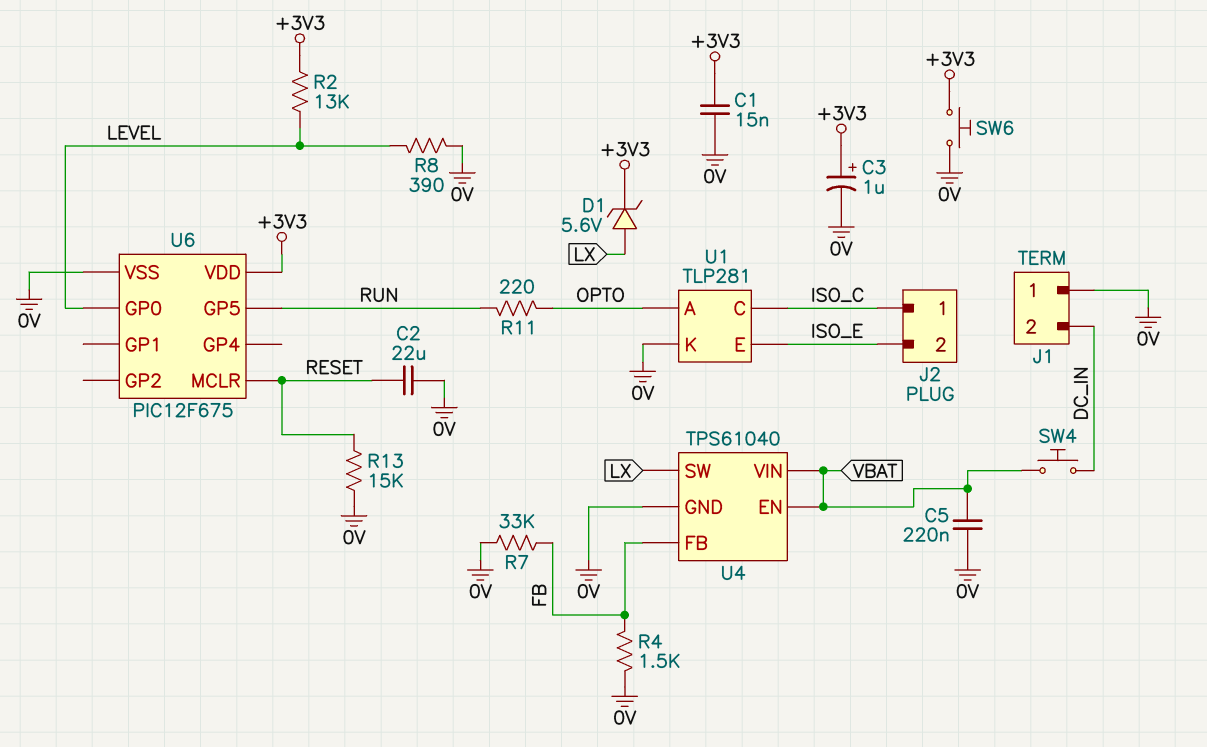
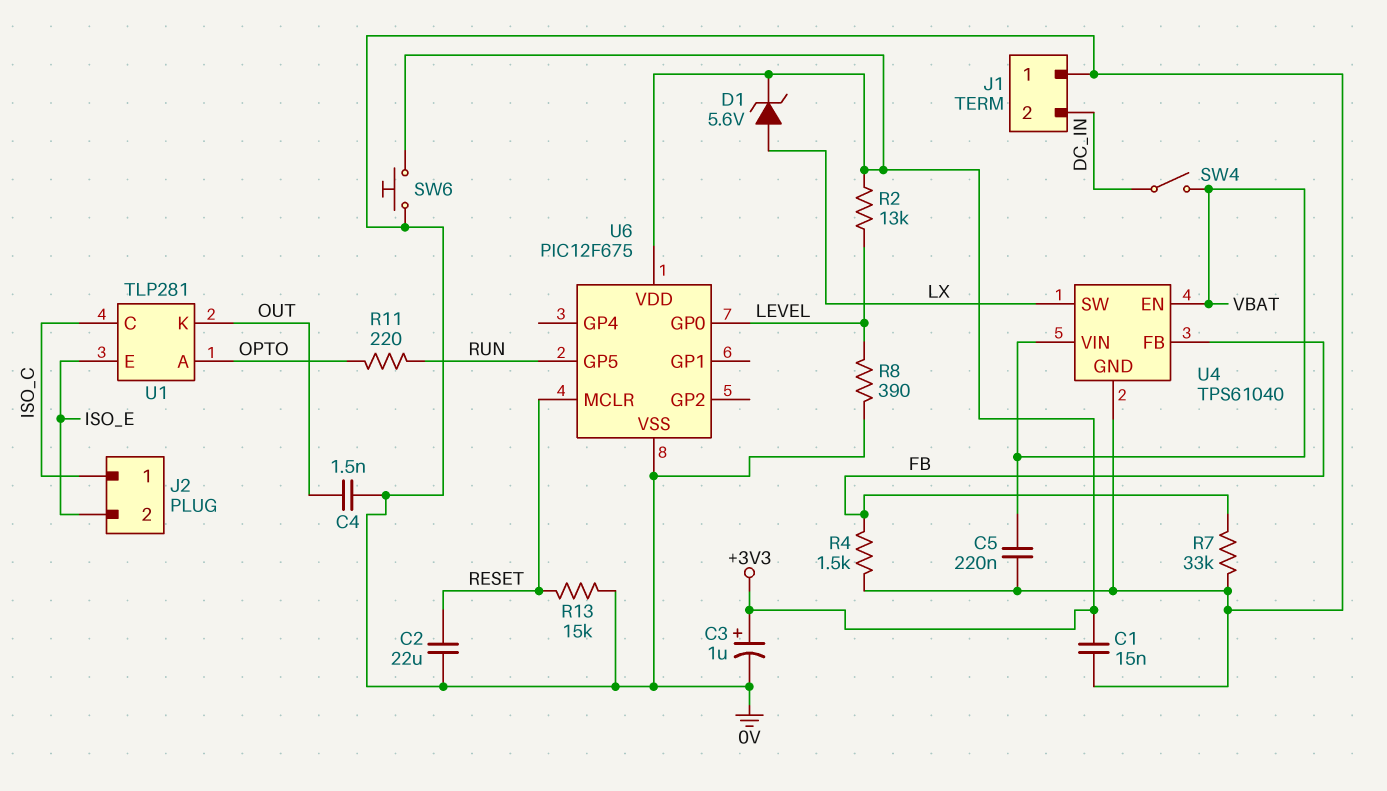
C4: none -> 1.5nF (0V, OUT)
SW4: button (DC_IN, VBAT) -> switch (DC_IN, VBAT)
U1 pin K: 0V -> OUT

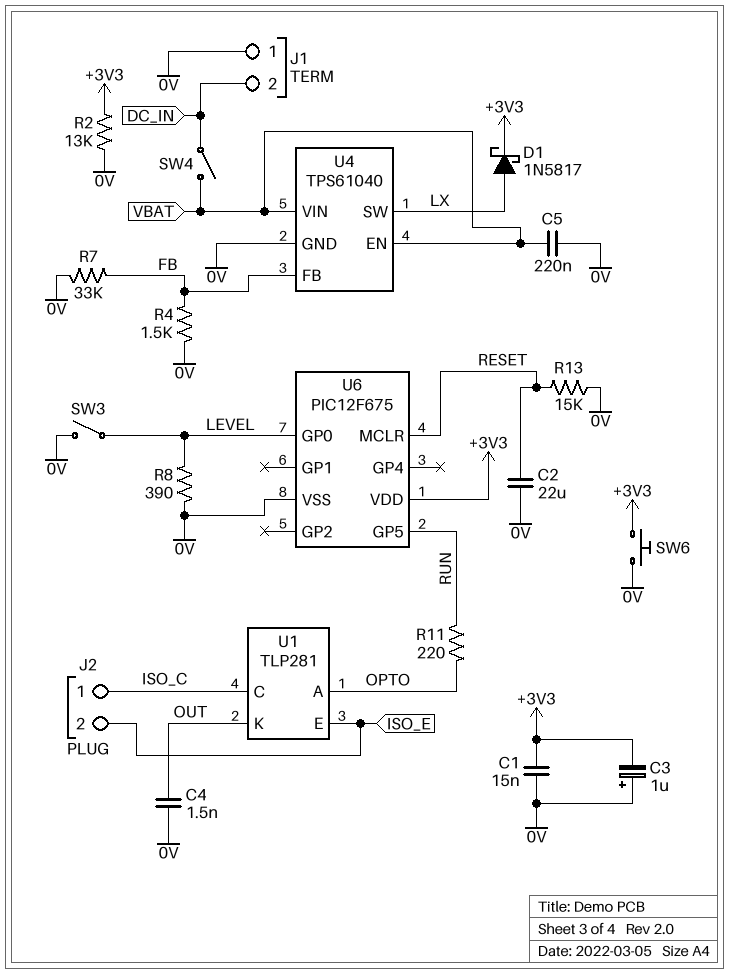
C3: 1uF (plus +3V3, minus 0V) -> 1uF (plus 0V, minus +3V3)
D1: zener 5.6V (A LX, K +3V3) -> schottky 1N5817 (A LX, K +3V3)
R2: 13k (+3V3, LEVEL) -> 13k (+3V3, 0V)
SW3: none -> switch (0V, LEVEL)

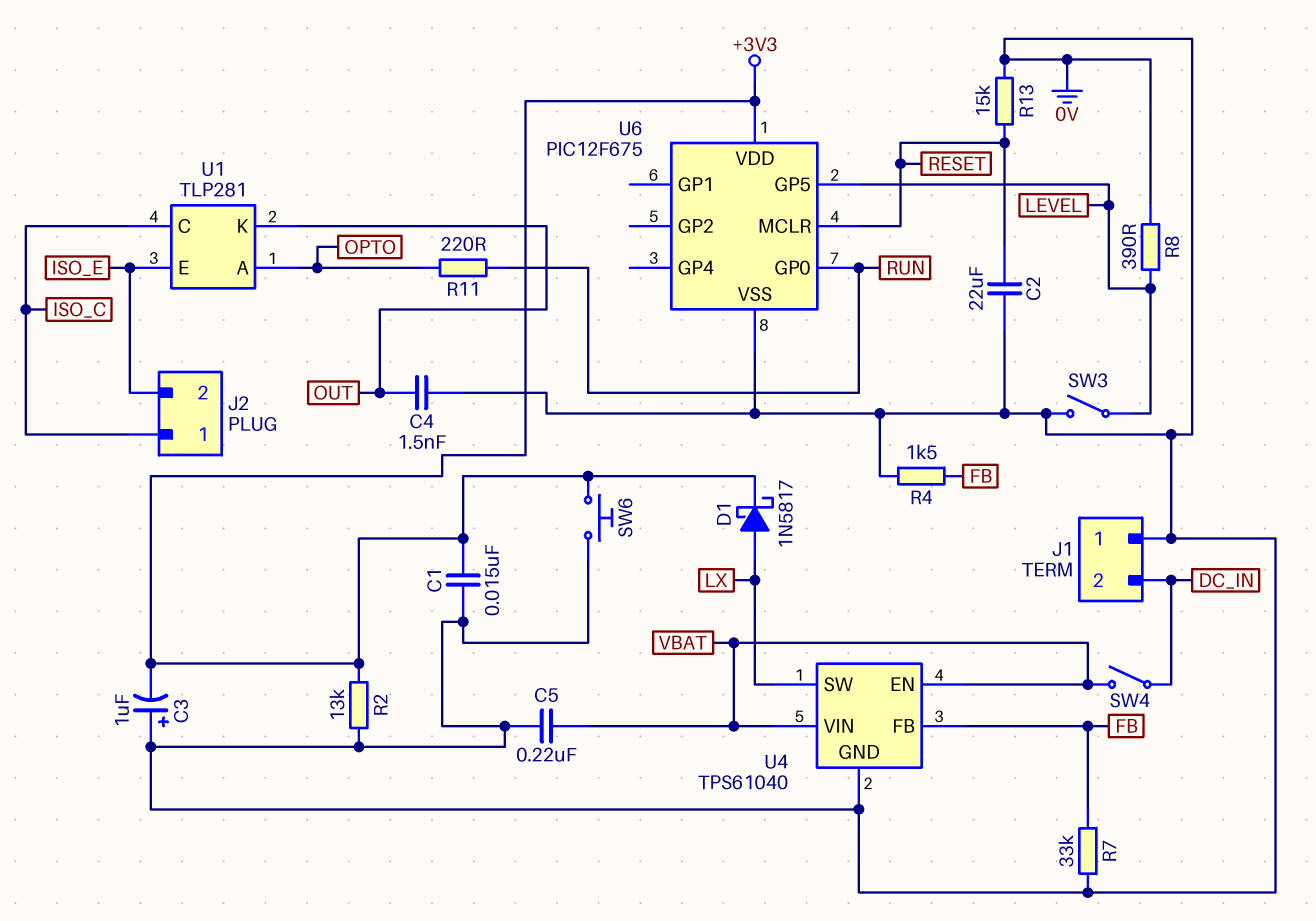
U6 pin GP0: LEVEL -> RUN
U6 pin GP5: RUN -> LEVEL

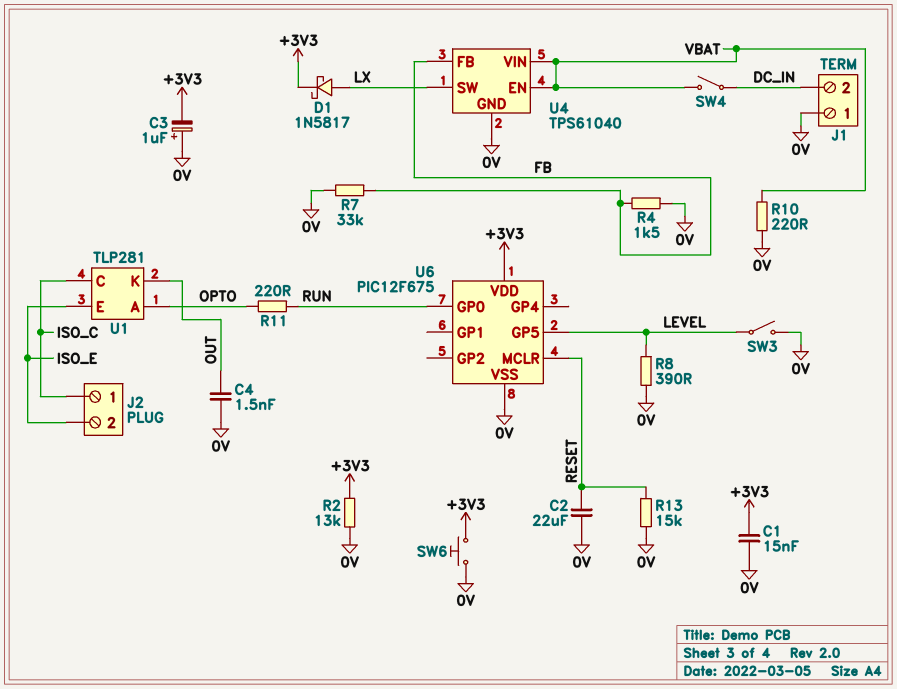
C5: 220nF (0V, VBAT) -> none
R10: none -> 220 (0V, VBAT)

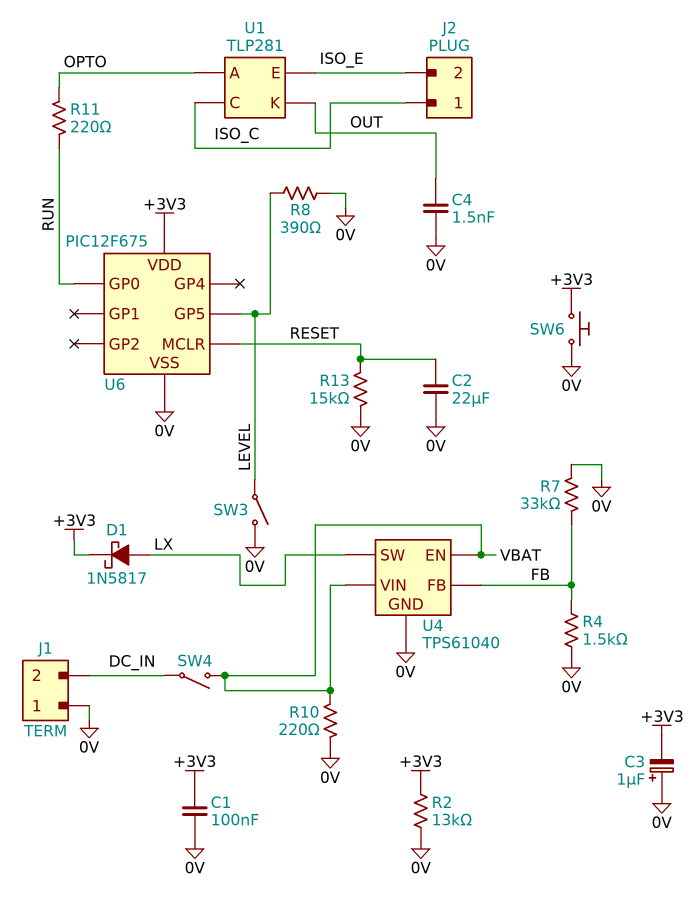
C1: 15nF (+3V3, 0V) -> 100nF (+3V3, 0V)

